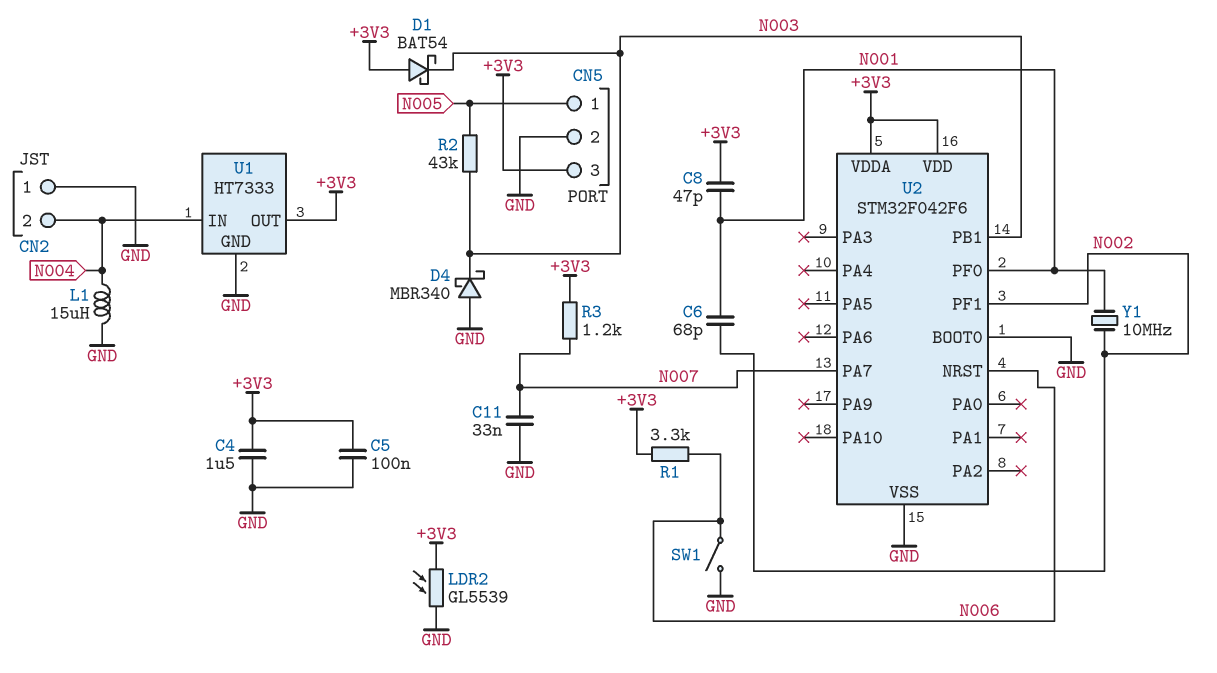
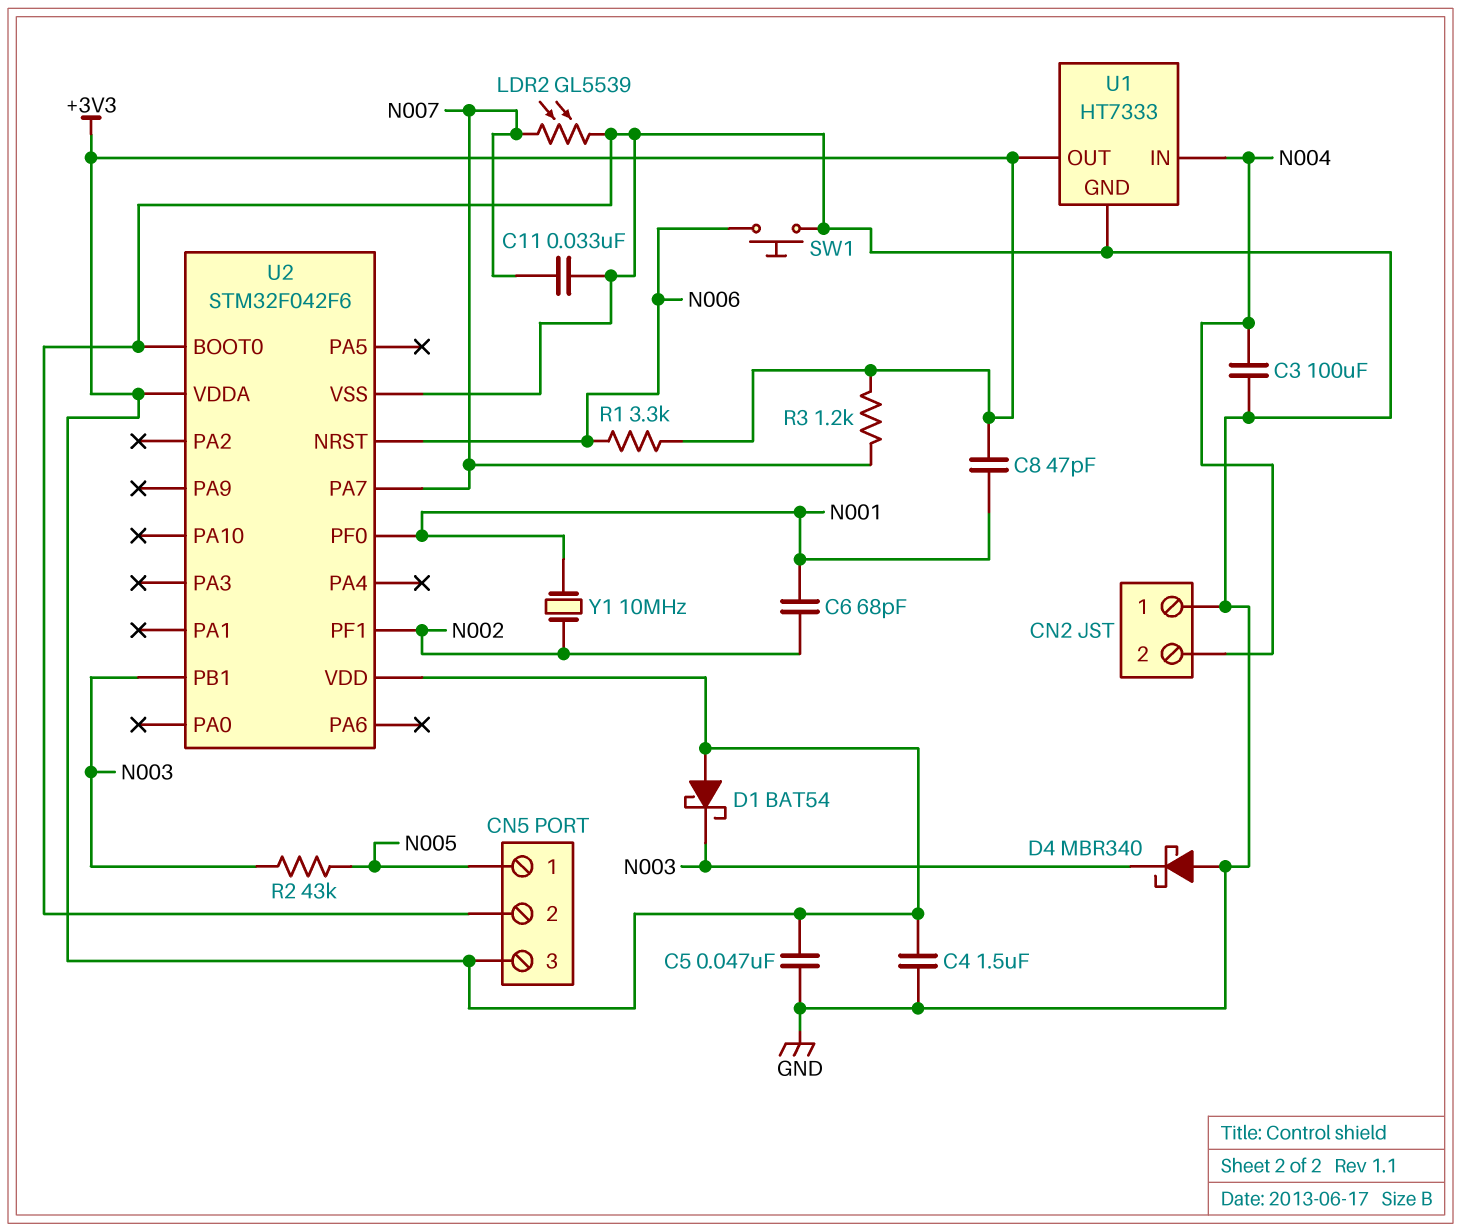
C3: none -> 100uF (GND, N004)
C5: 100nF (+3V3, GND) -> 47nF (+3V3, GND)
L1: 15uH (GND, N004) -> none
LDR2: GL5539 (+3V3, GND) -> GL5539 (GND, N007)
SW1: switch (GND, N006) -> button (GND, N006)

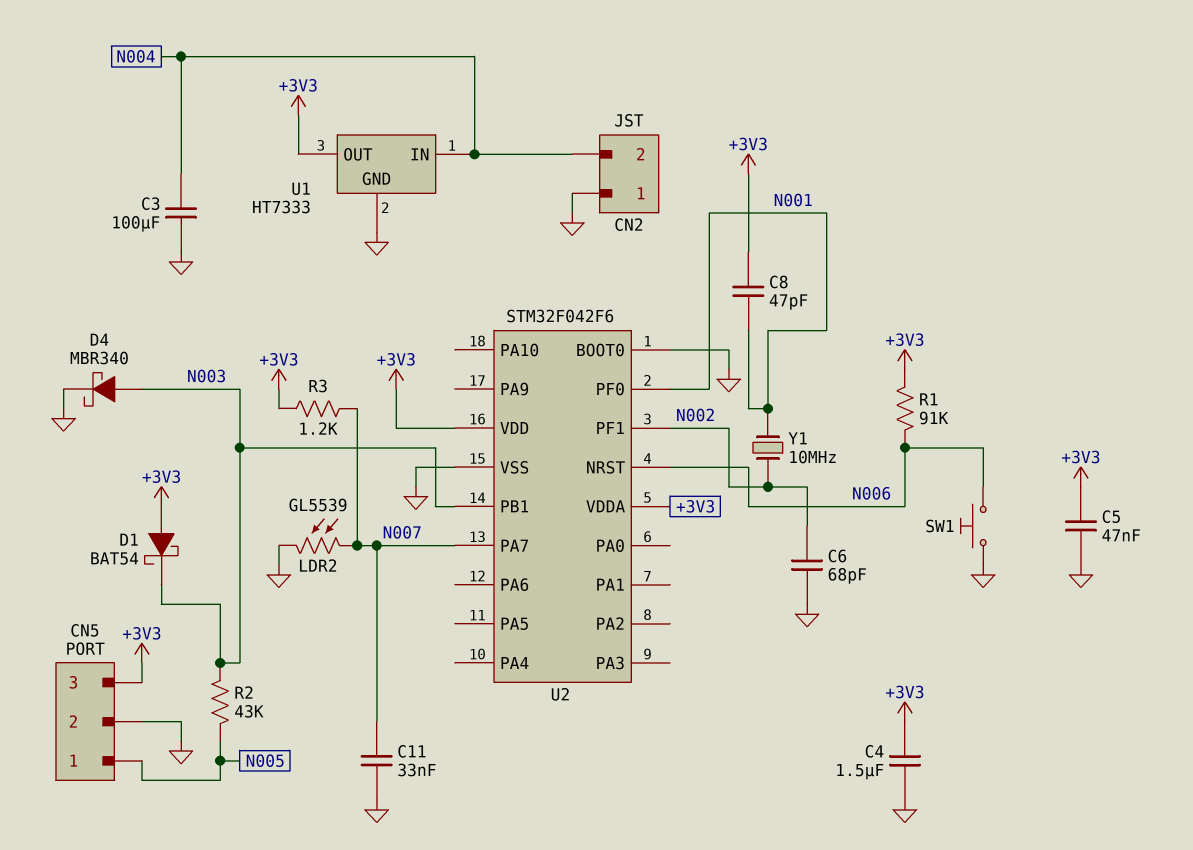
C6: 68pF (N001, N002) -> 68pF (GND, N002)
D4: schottky MBR340 (A GND, K N003) -> schottky MBR340 (A N003, K GND)
R1: 3.3k (+3V3, N006) -> 91k (+3V3, N006)

